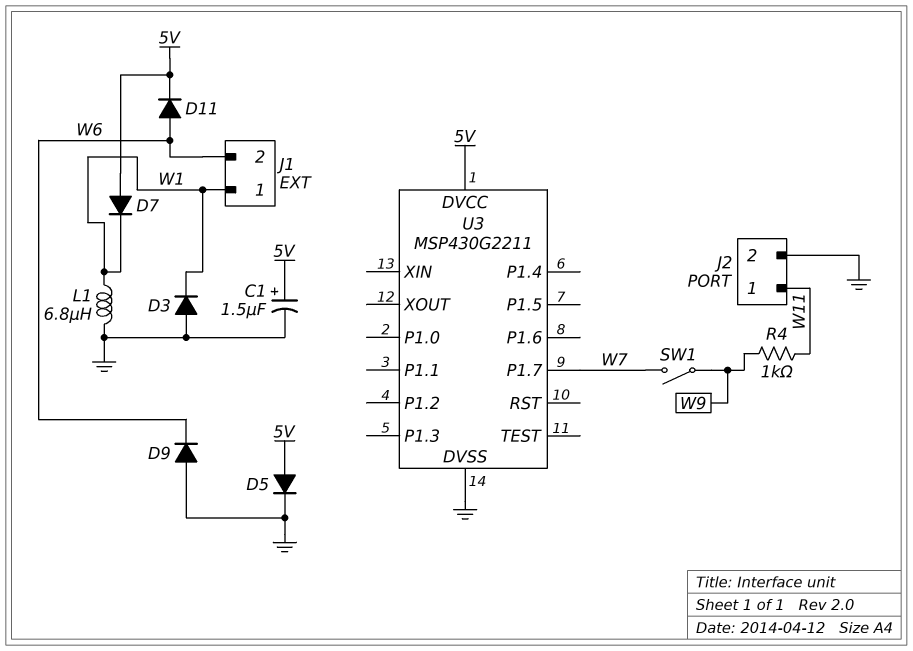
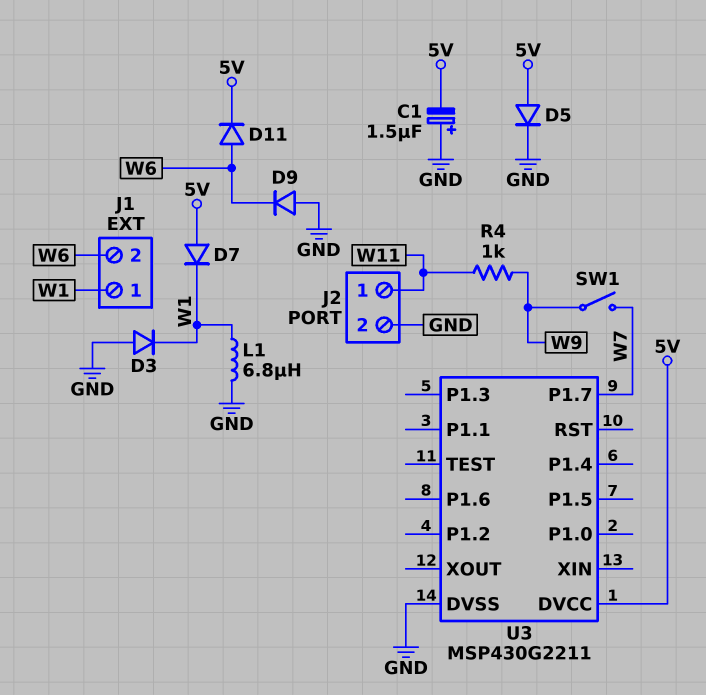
C1: 1.5uF (plus 5V, minus GND) -> 1.5uF (plus GND, minus 5V)

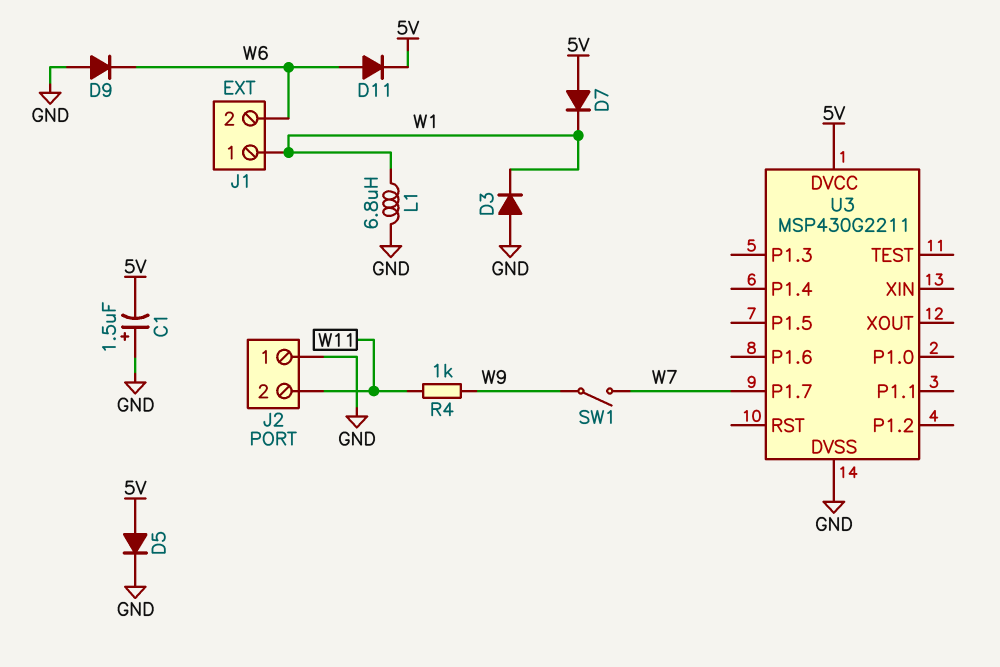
J2 pin 1: W11 -> GND
J2 pin 2: GND -> W11

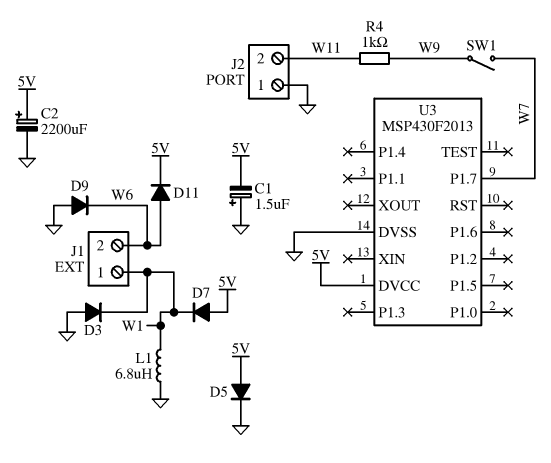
C2: none -> 2200uF (plus 5V, minus GND)
U3: MSP430G2211 -> MSP430F2013

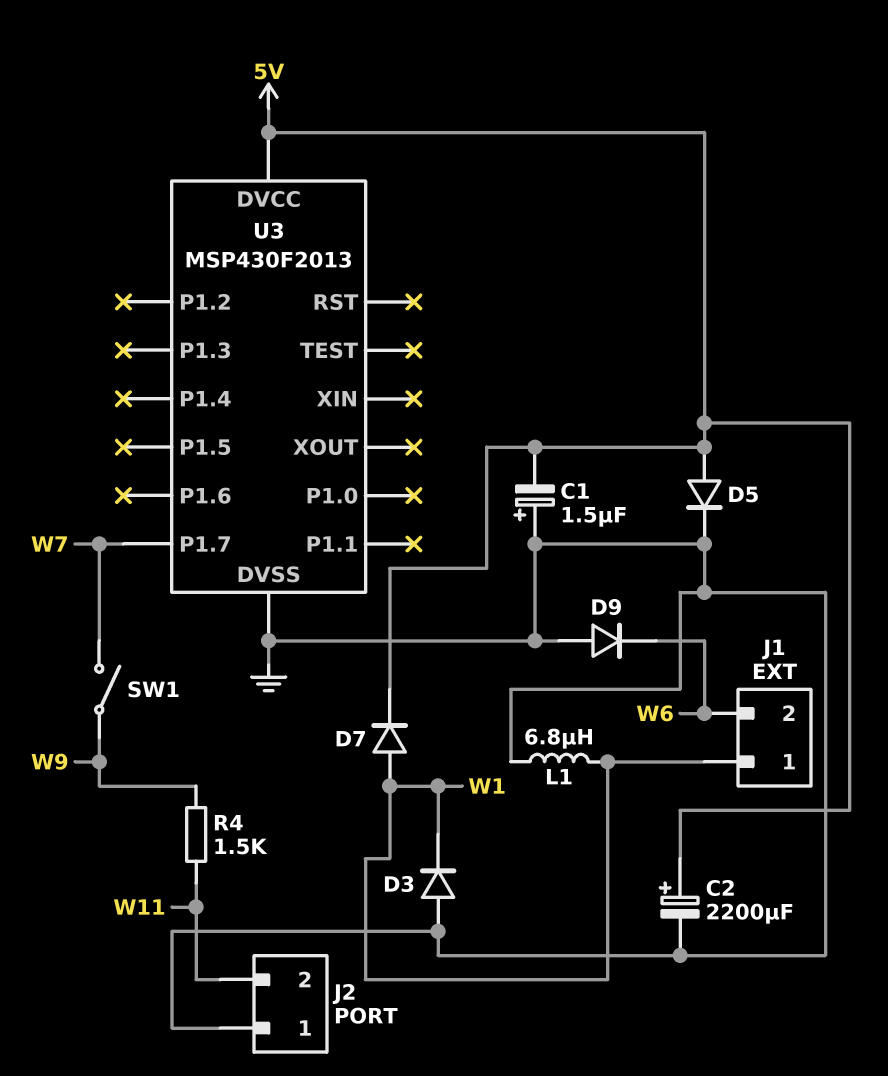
D7: diode (A 5V, K W1) -> diode (A W1, K 5V)
D11: diode (A W6, K 5V) -> none
R4: 1k (W9, W11) -> 1.5k (W9, W11)

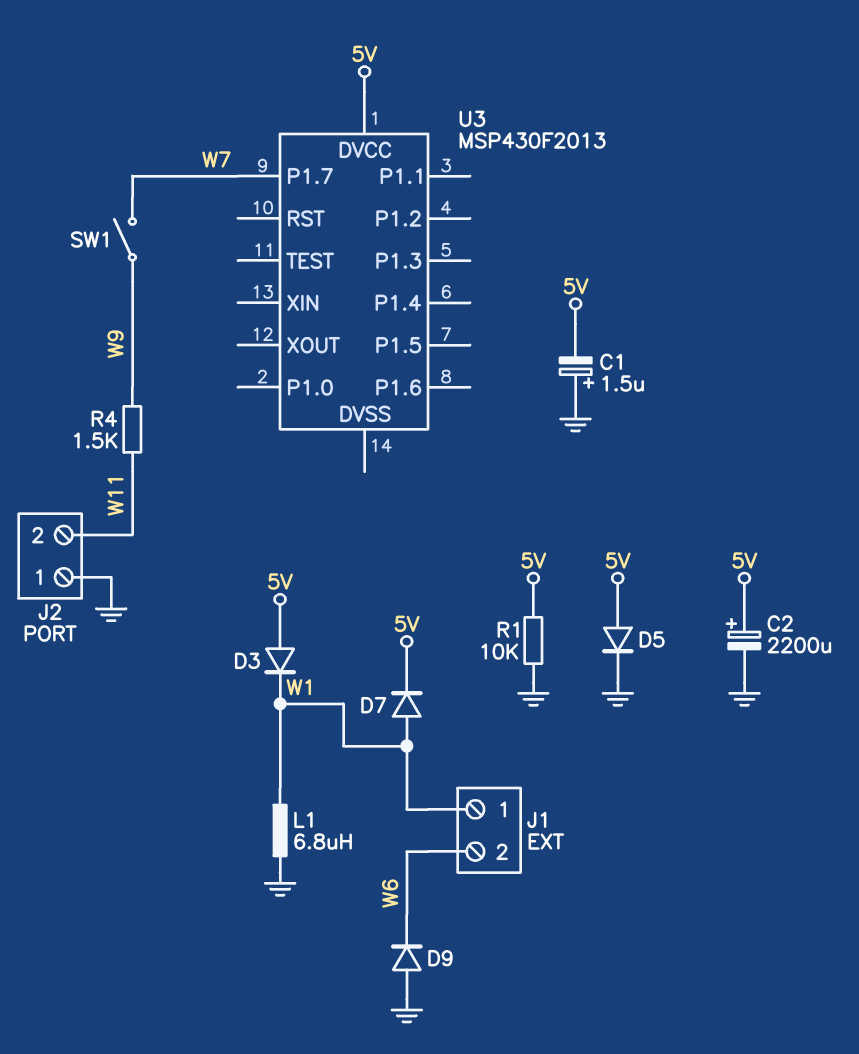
D3: diode (A GND, K W1) -> diode (A 5V, K W1)
R1: none -> 10k (5V, GND)
U3 pin DVSS: GND -> none

